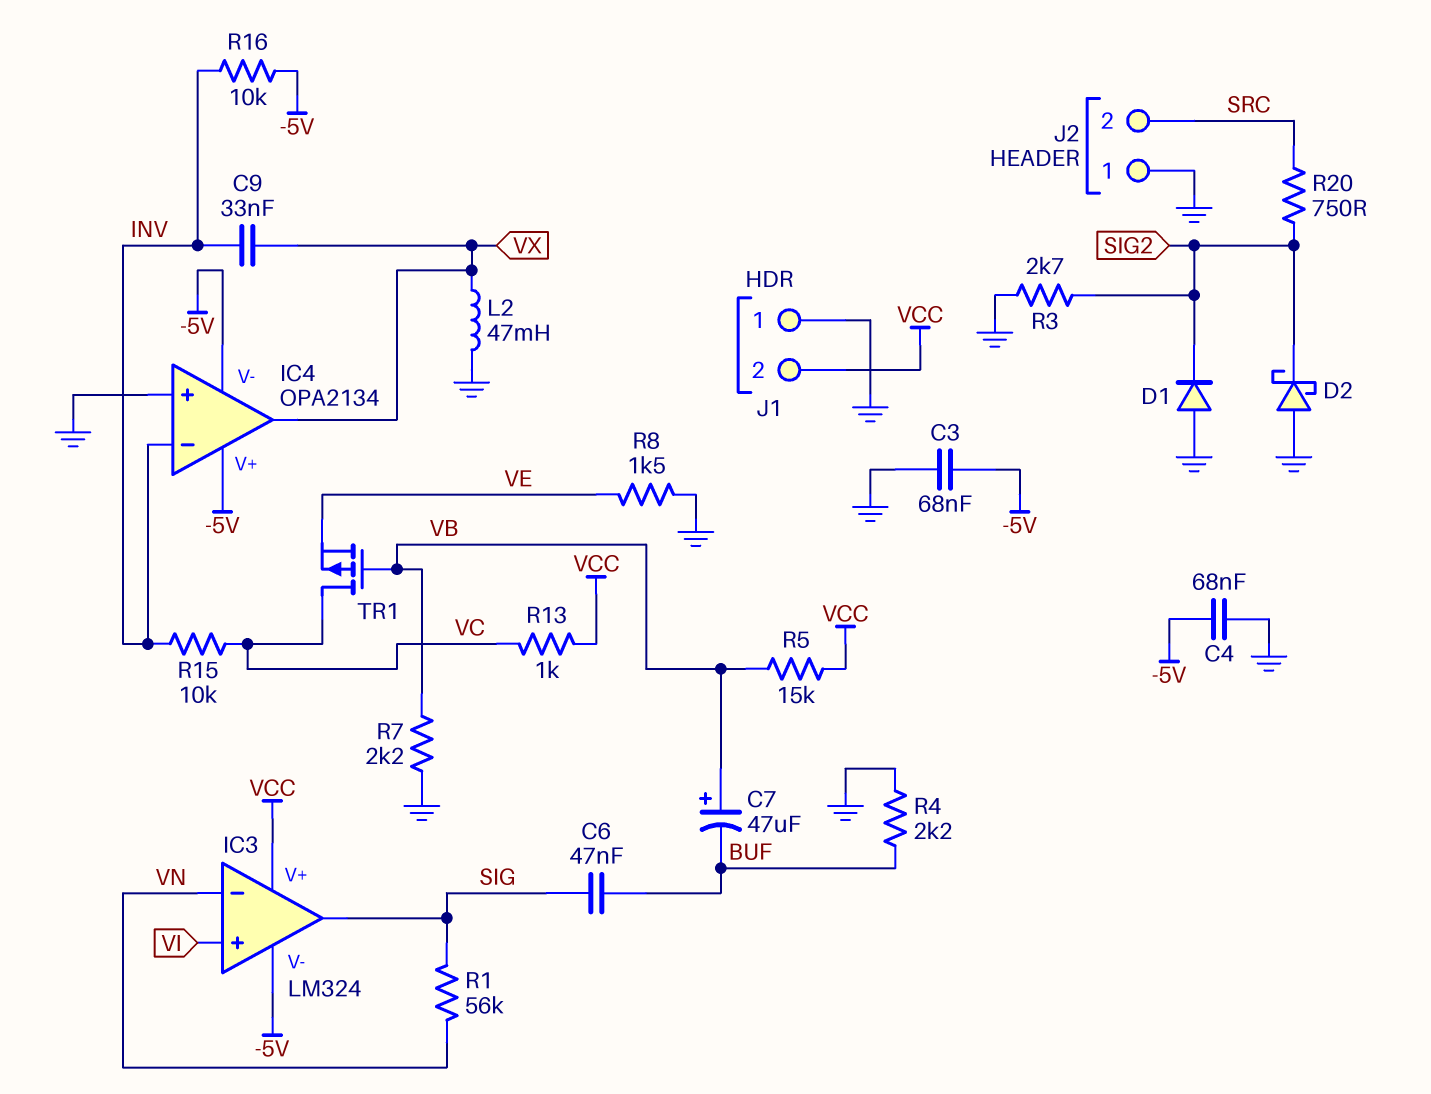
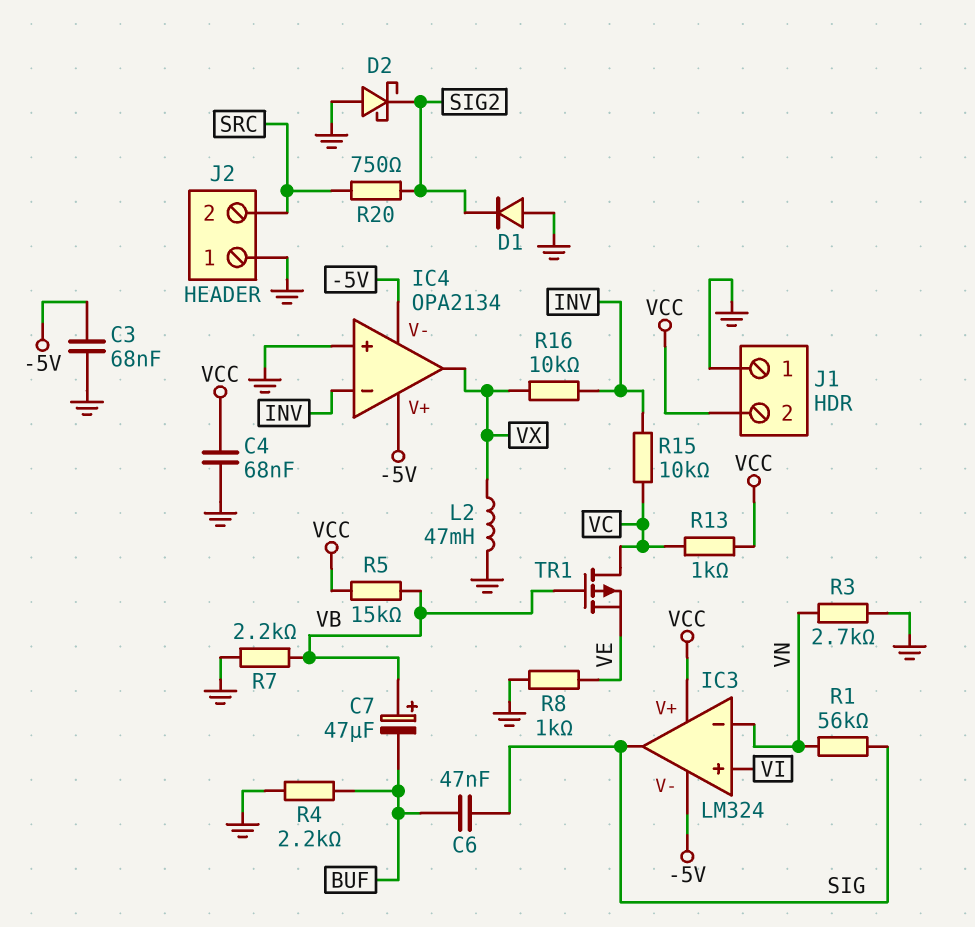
C4: 68nF (-5V, GND) -> 68nF (GND, VCC)
C9: 33nF (INV, VX) -> none
R3: 2.7k (GND, SIG2) -> 2.7k (GND, VN)
R8: 1.5k (GND, VE) -> 1k (GND, VE)
R16: 10k (-5V, INV) -> 10k (INV, VX)

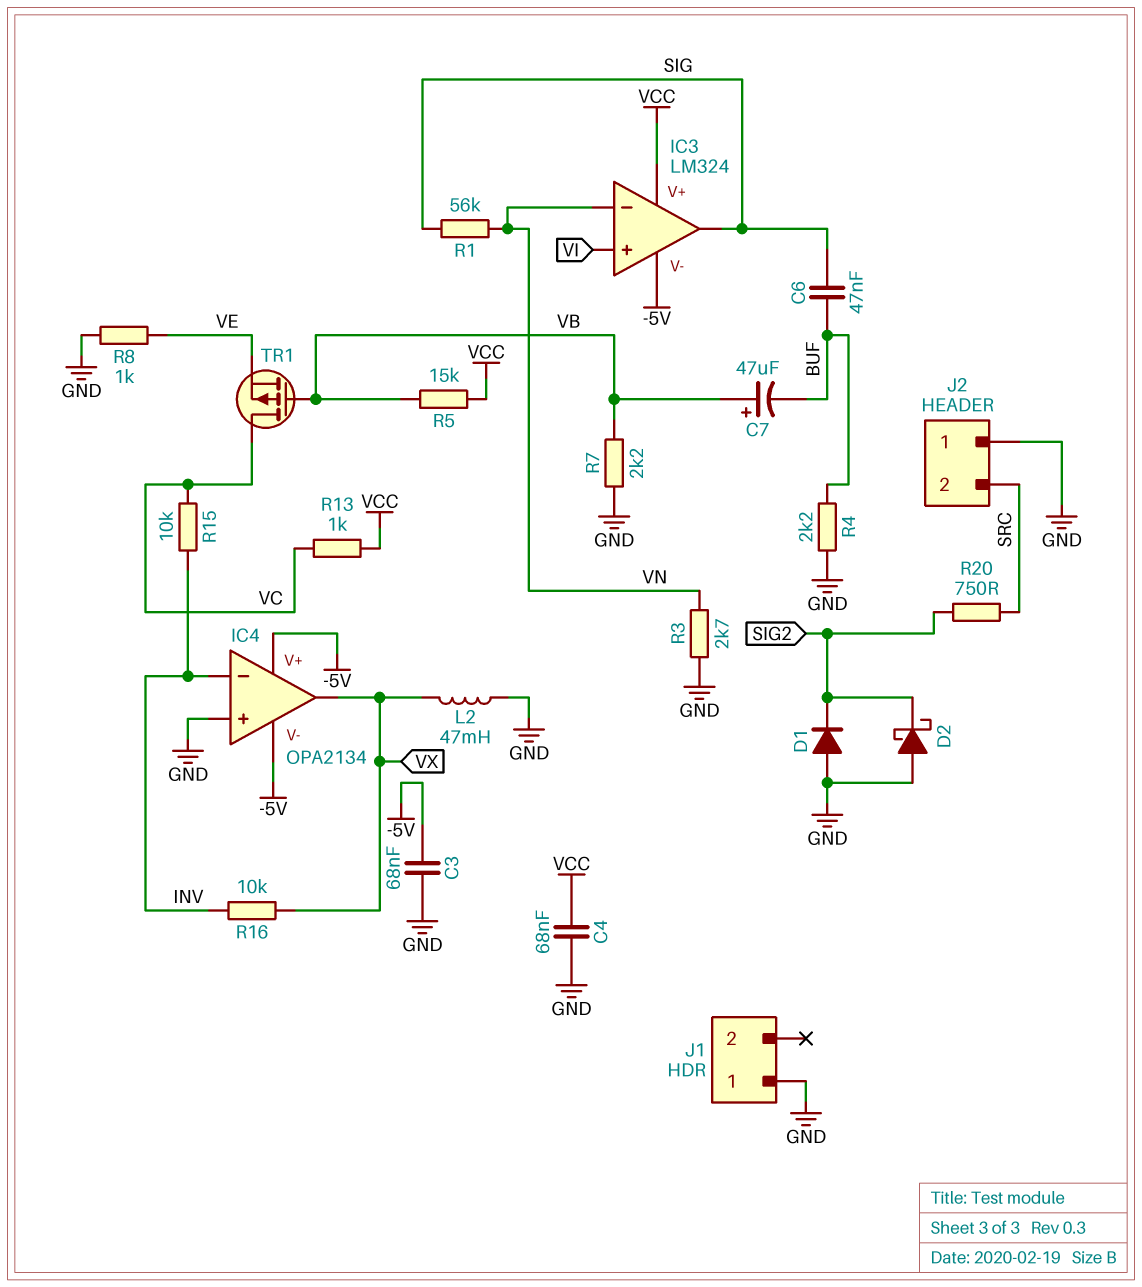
J1 pin 2: VCC -> none

